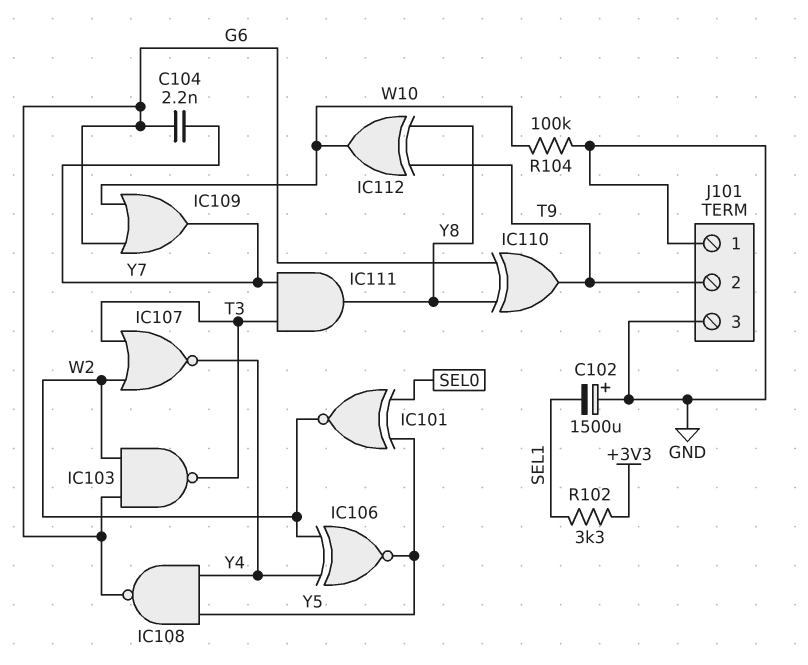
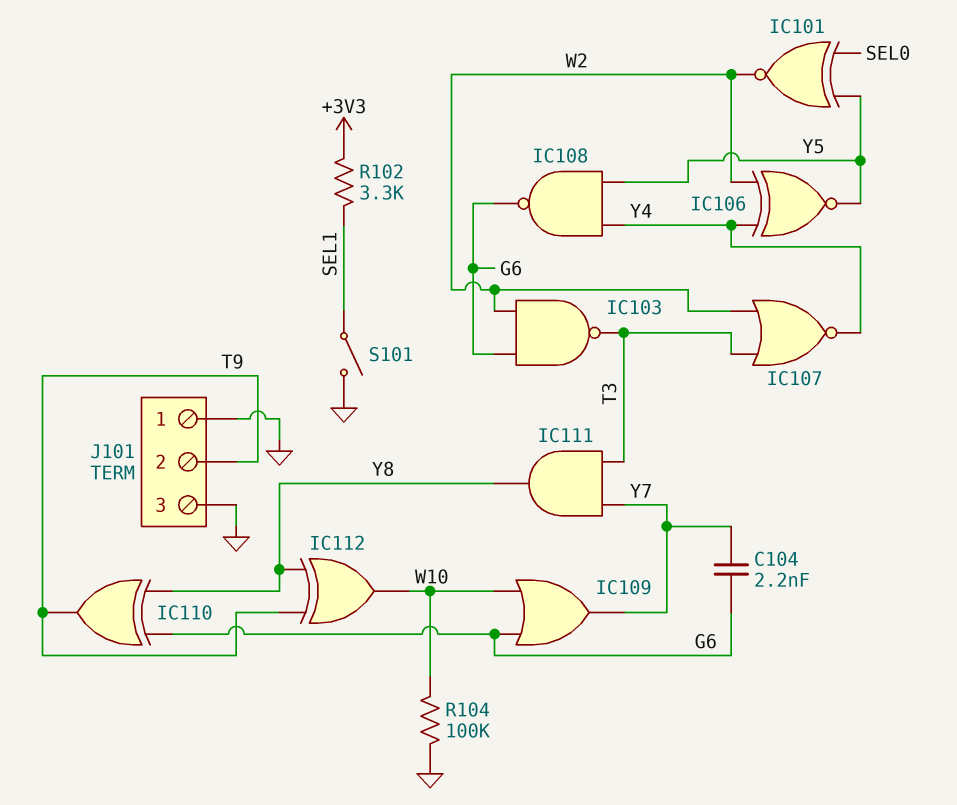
C102: 1500uF (plus GND, minus SEL1) -> none
S101: none -> switch (GND, SEL1)

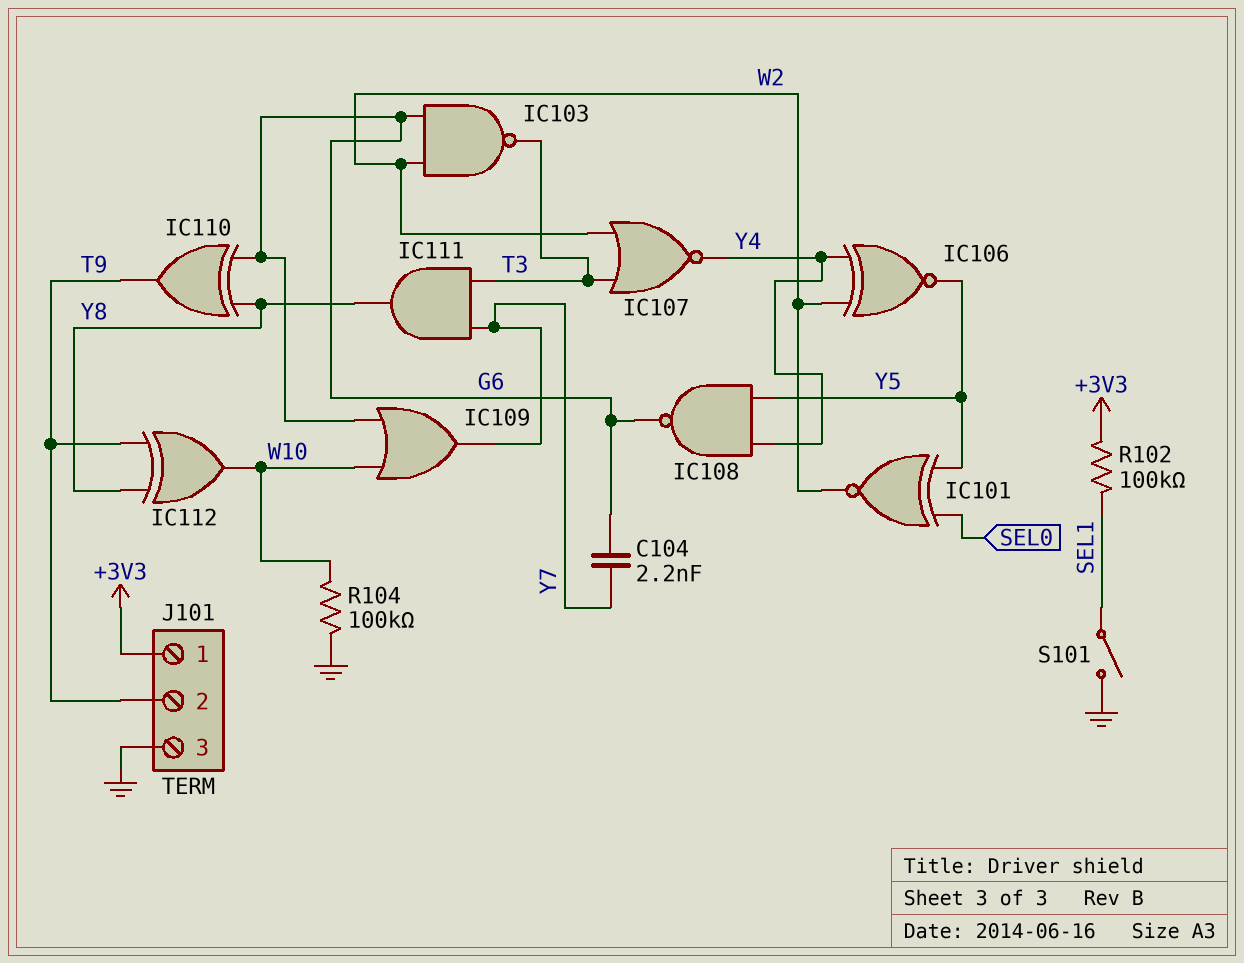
J101 pin 1: GND -> +3V3
R102: 3.3k (+3V3, SEL1) -> 100k (+3V3, SEL1)

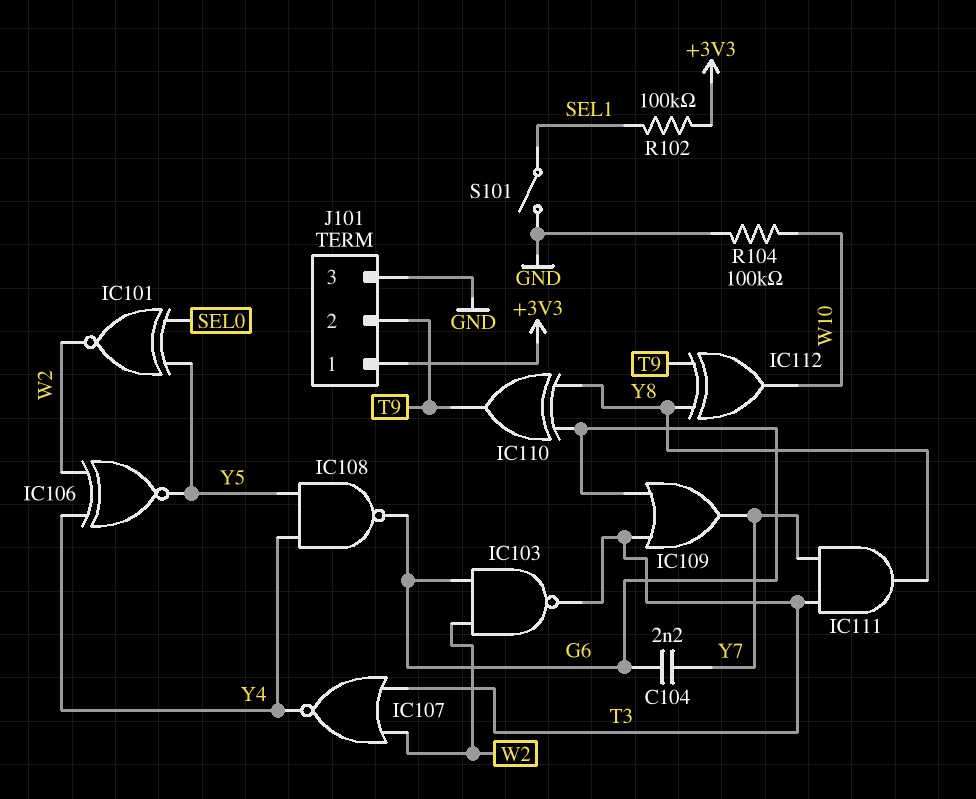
IC109: OR (in G6, in W10, out Y7) -> OR (in G6, in T3, out Y7)

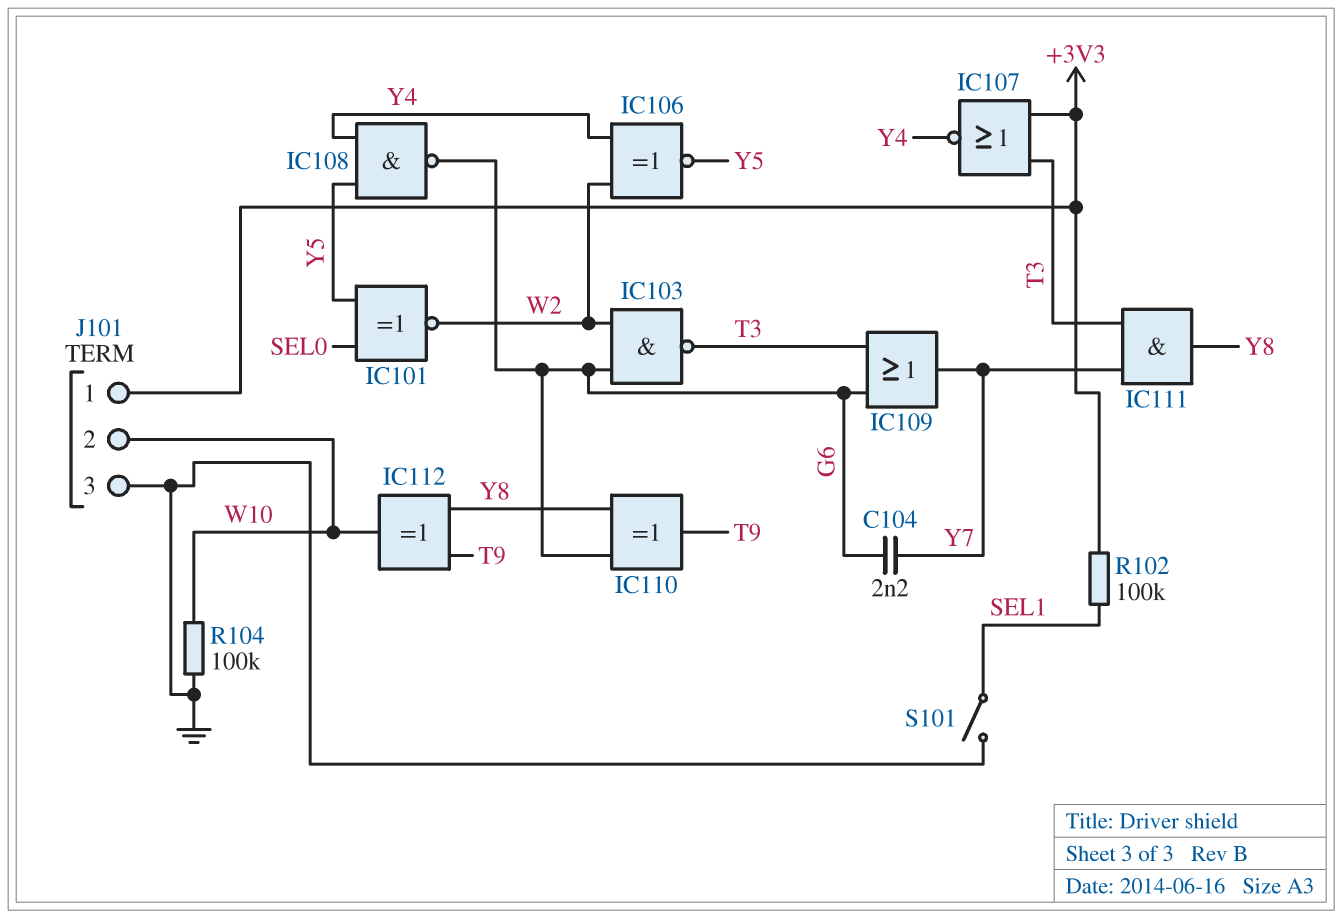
IC107: NOR (in T3, in W2, out Y4) -> NOR (in +3V3, in T3, out Y4)
J101 pin 2: T9 -> W10

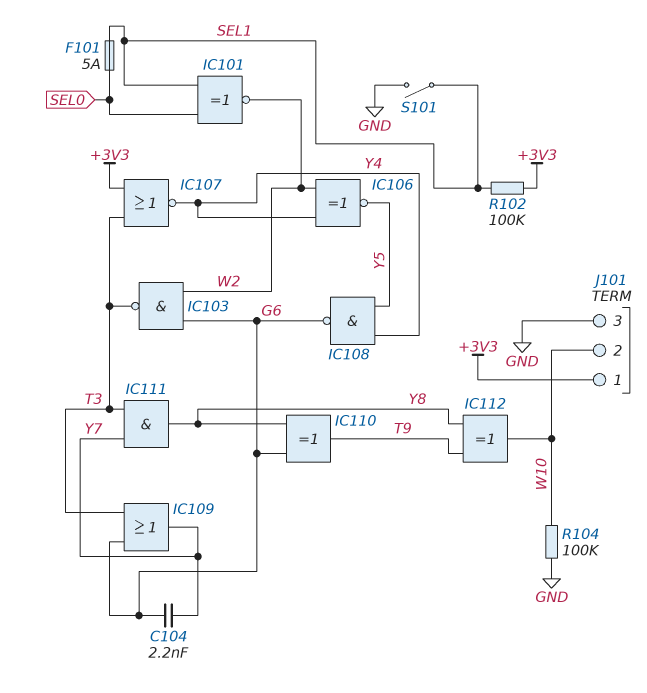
F101: none -> 5A (SEL0, SEL1)
IC101: XNOR (in SEL0, in Y5, out W2) -> XNOR (in SEL0, in SEL1, out W2)

